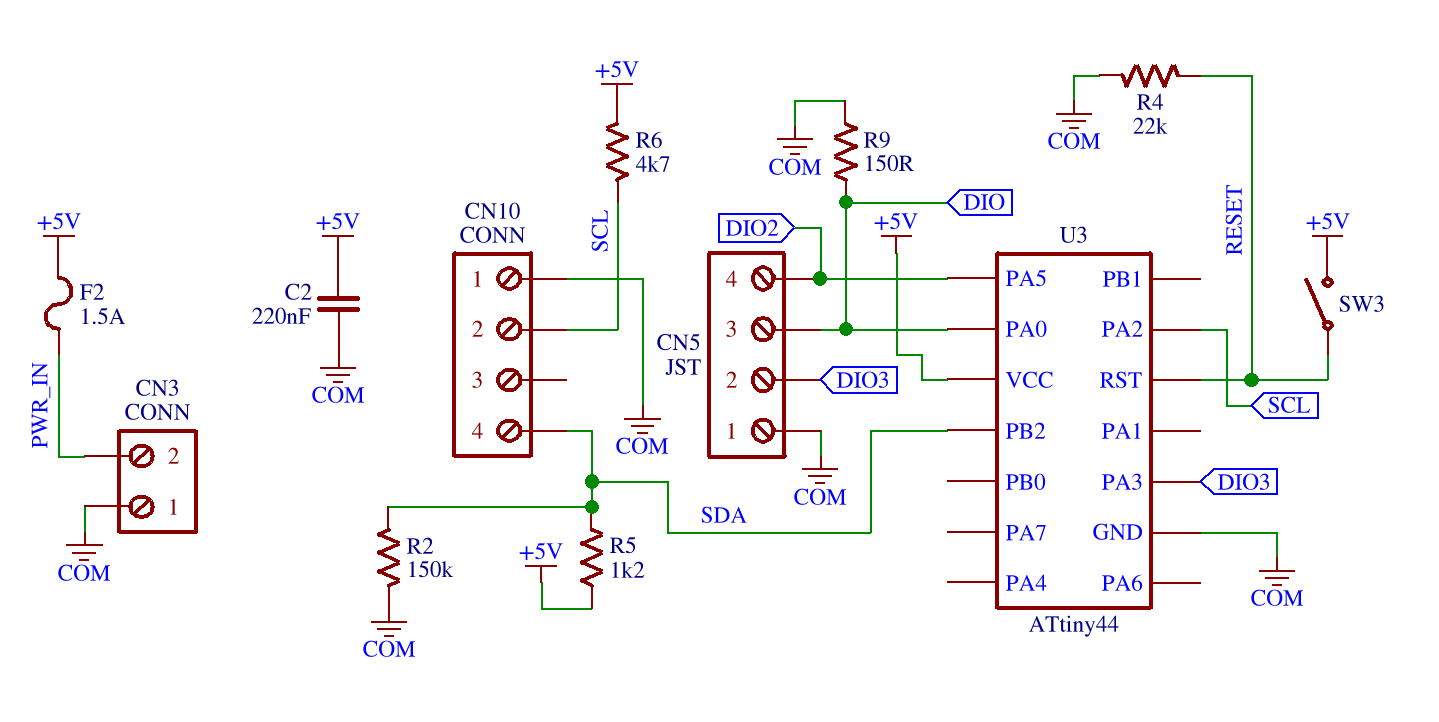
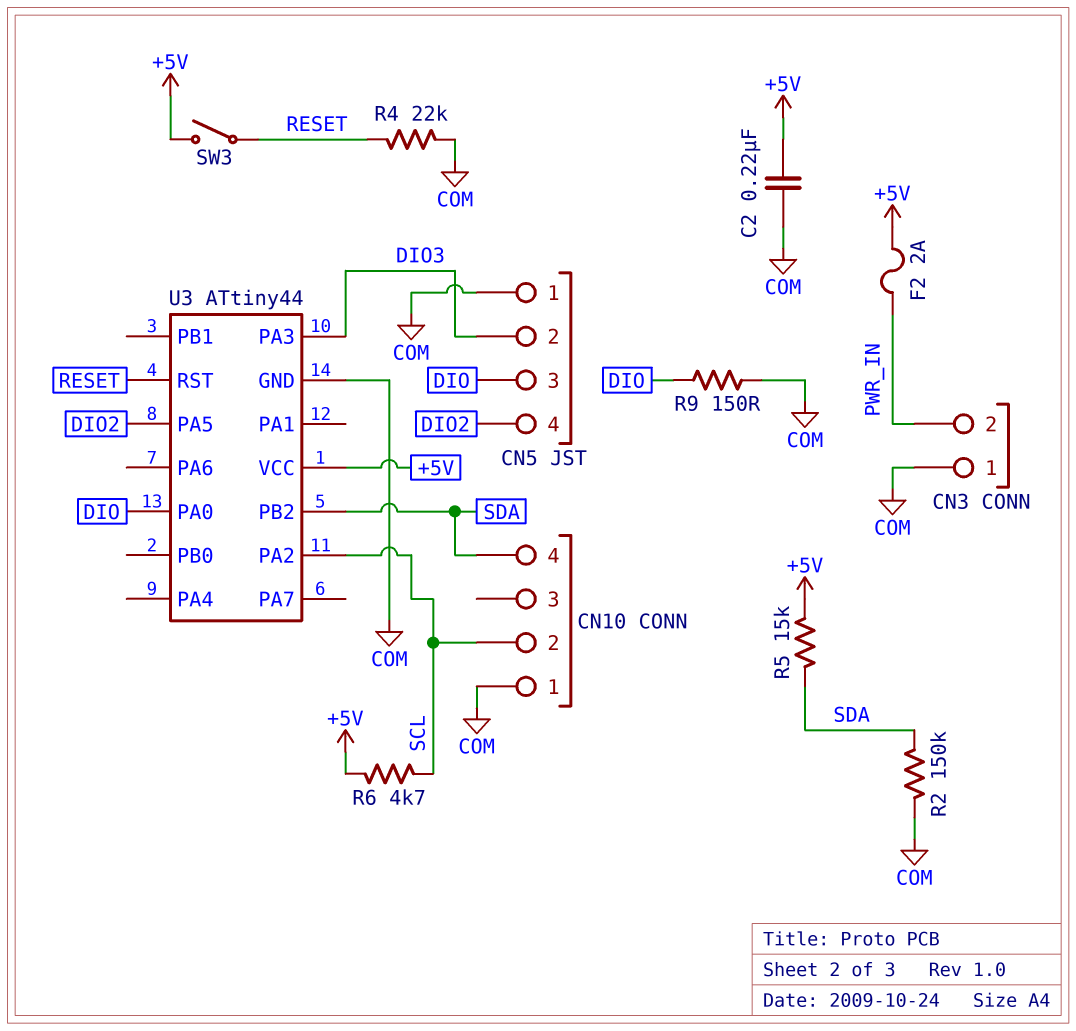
F2: 1.5A (+5V, PWR_IN) -> 2A (+5V, PWR_IN)
R5: 1.2k (+5V, SDA) -> 15k (+5V, SDA)

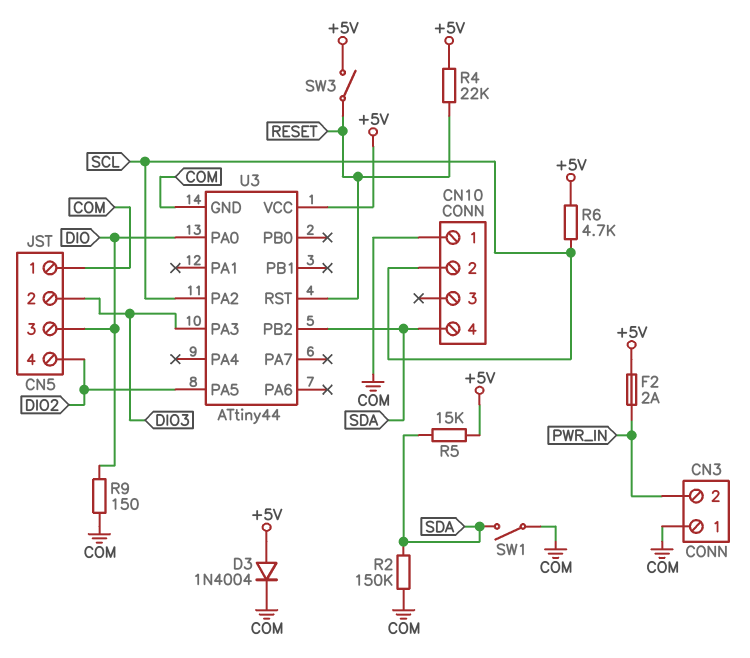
C2: 220nF (+5V, COM) -> none
D3: none -> diode 1N4004 (A +5V, K COM)
R4: 22k (COM, RESET) -> 22k (+5V, RESET)
SW1: none -> switch (COM, SDA)

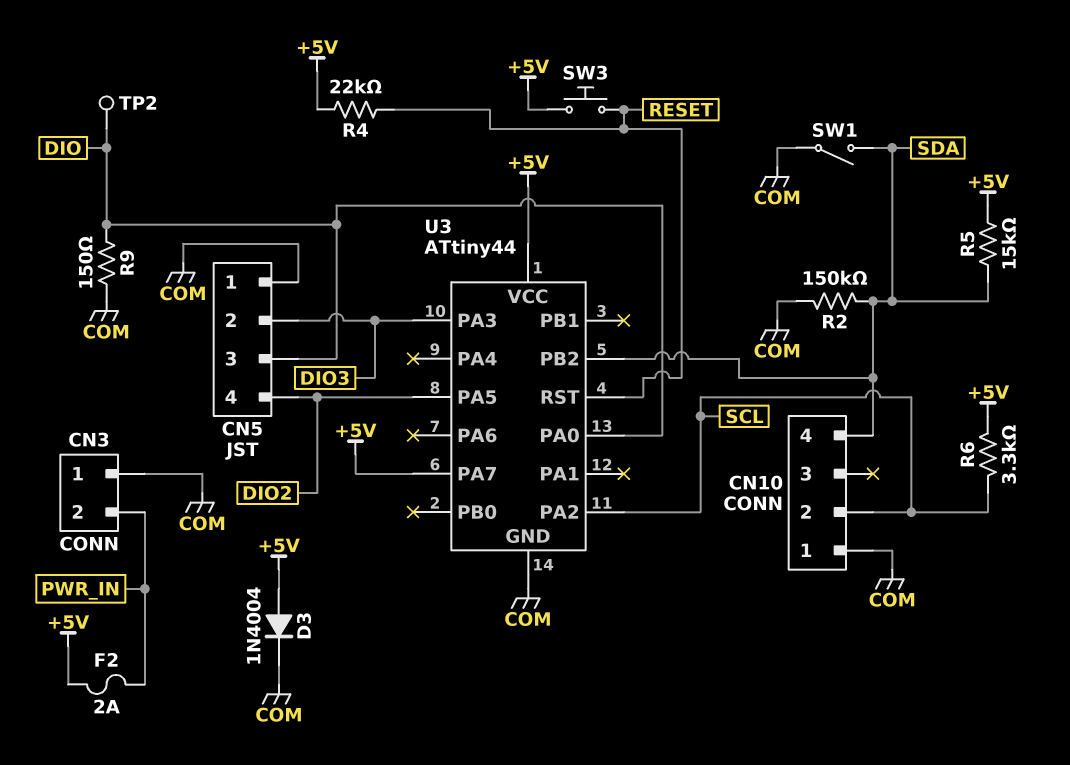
R6: 4.7k (+5V, SCL) -> 3.3k (+5V, SCL)
SW3: switch (+5V, RESET) -> button (+5V, RESET)
TP2: none -> test point (DIO)
U3 pin PA7: none -> +5V

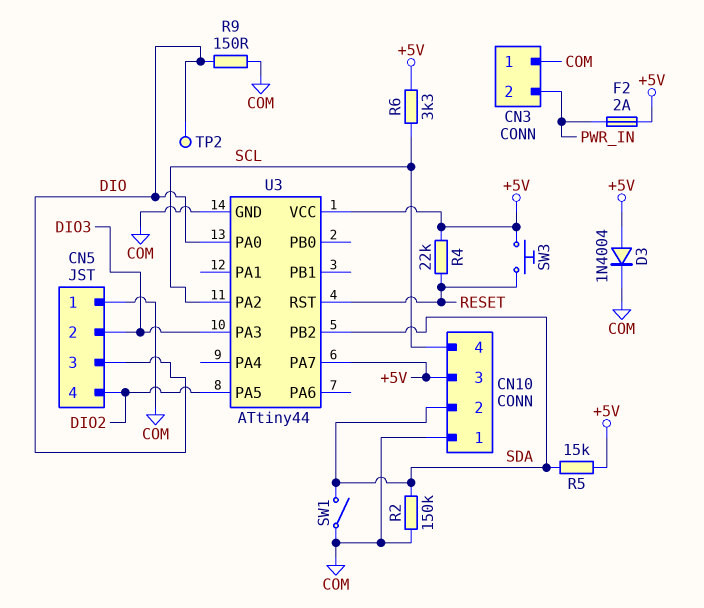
CN10 pin 2: SCL -> SDA
CN10 pin 3: none -> +5V
CN10 pin 4: SDA -> SCL

